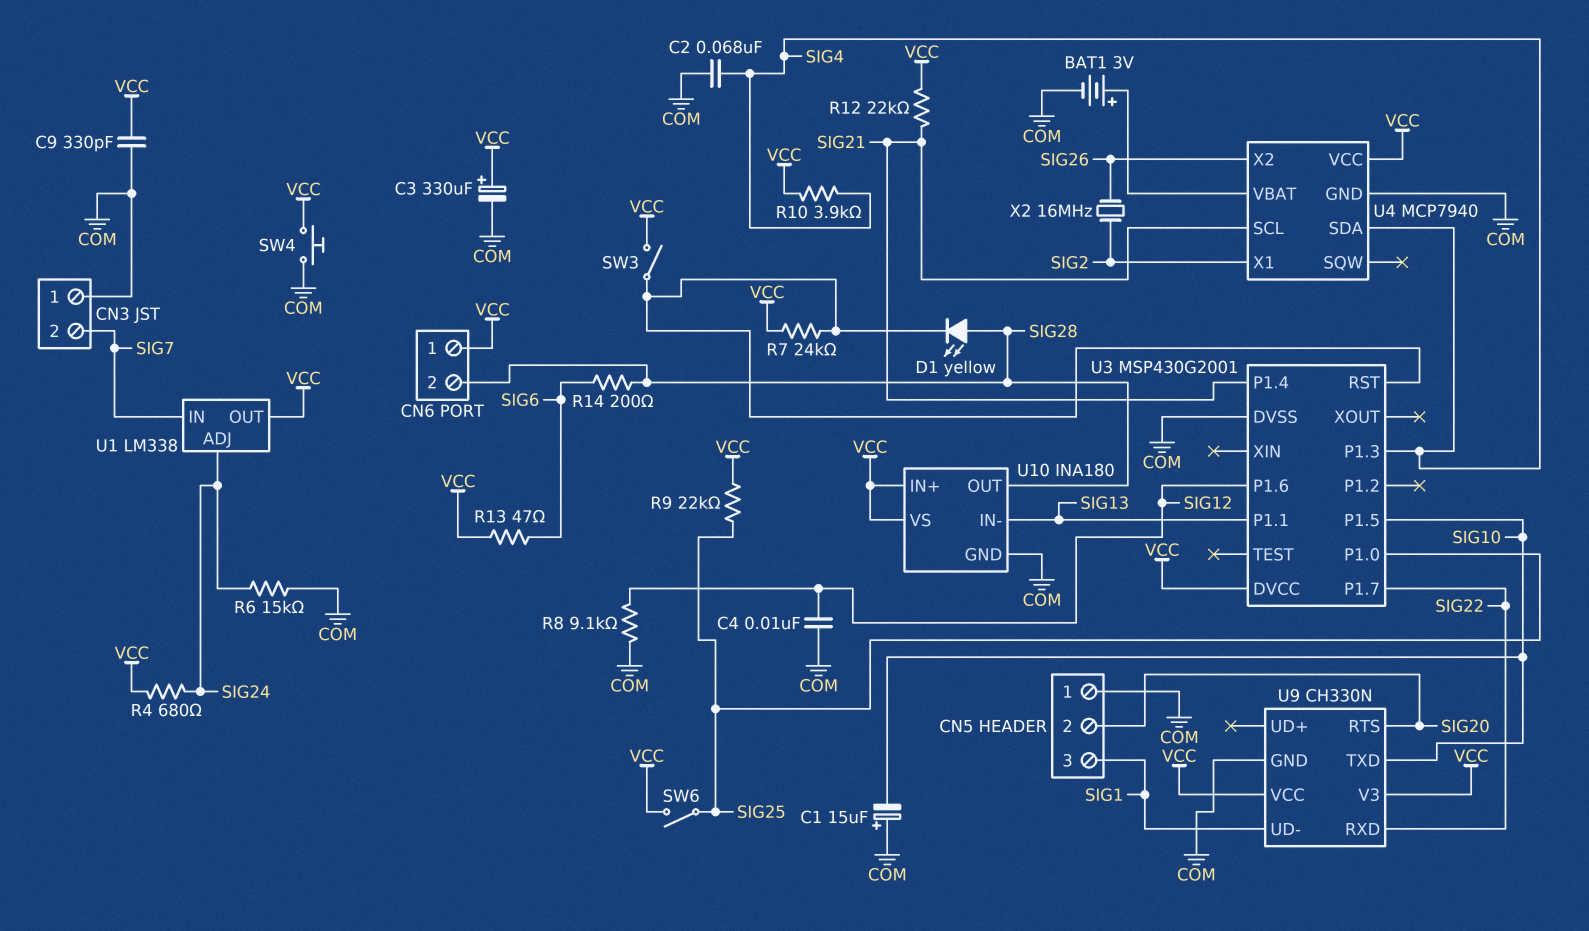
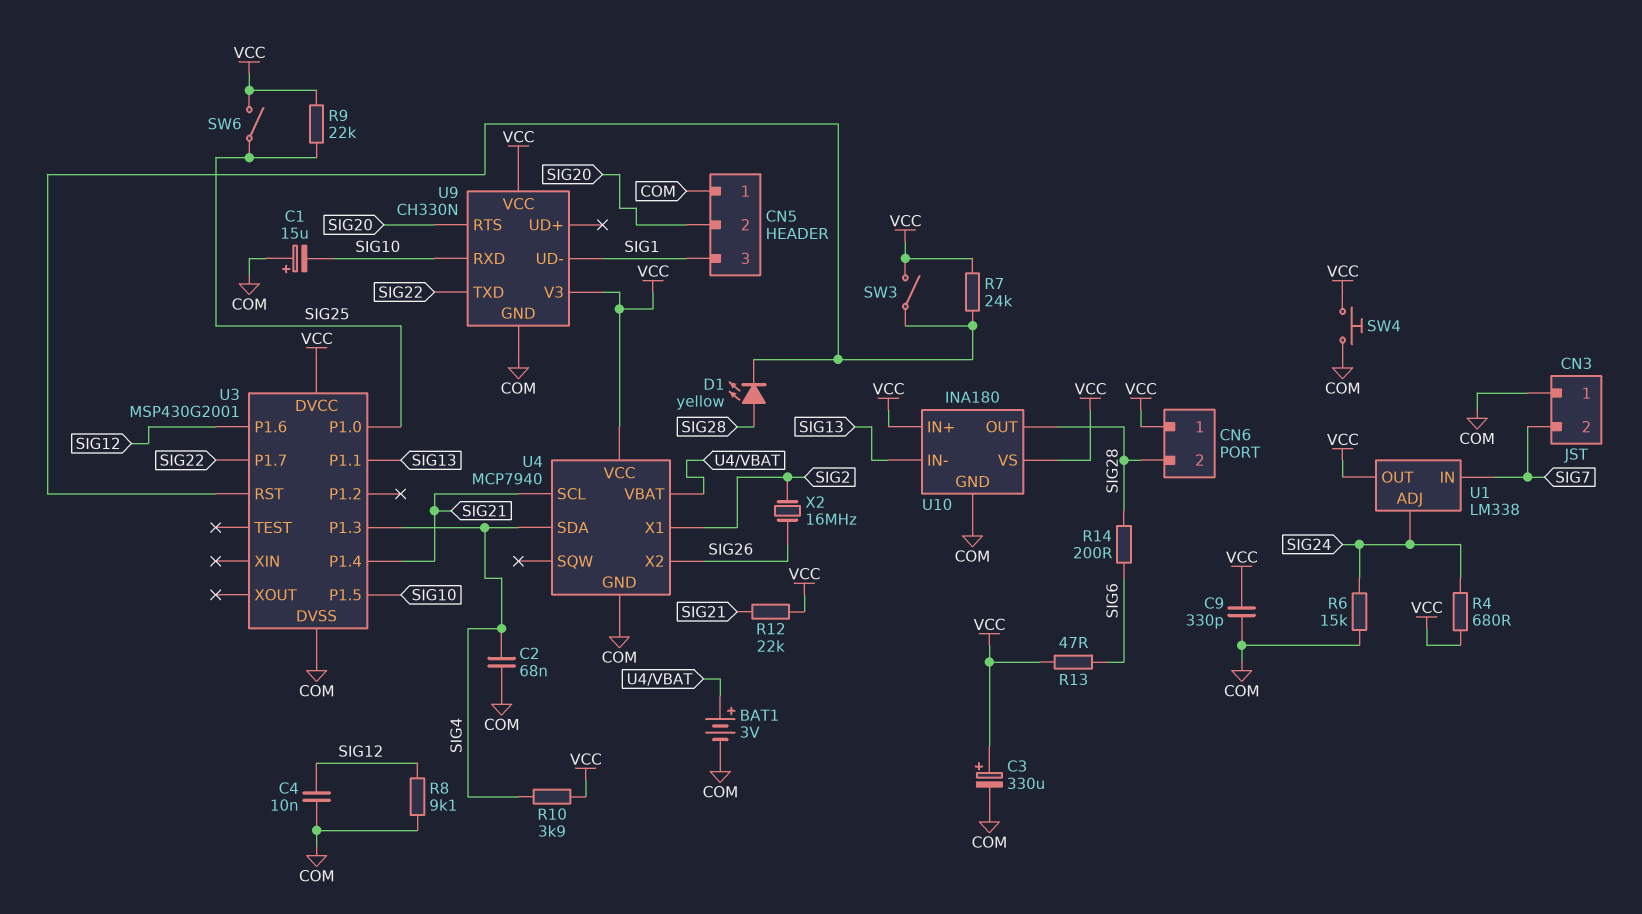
U9 pin RXD: SIG22 -> SIG10
U9 pin TXD: SIG10 -> SIG22

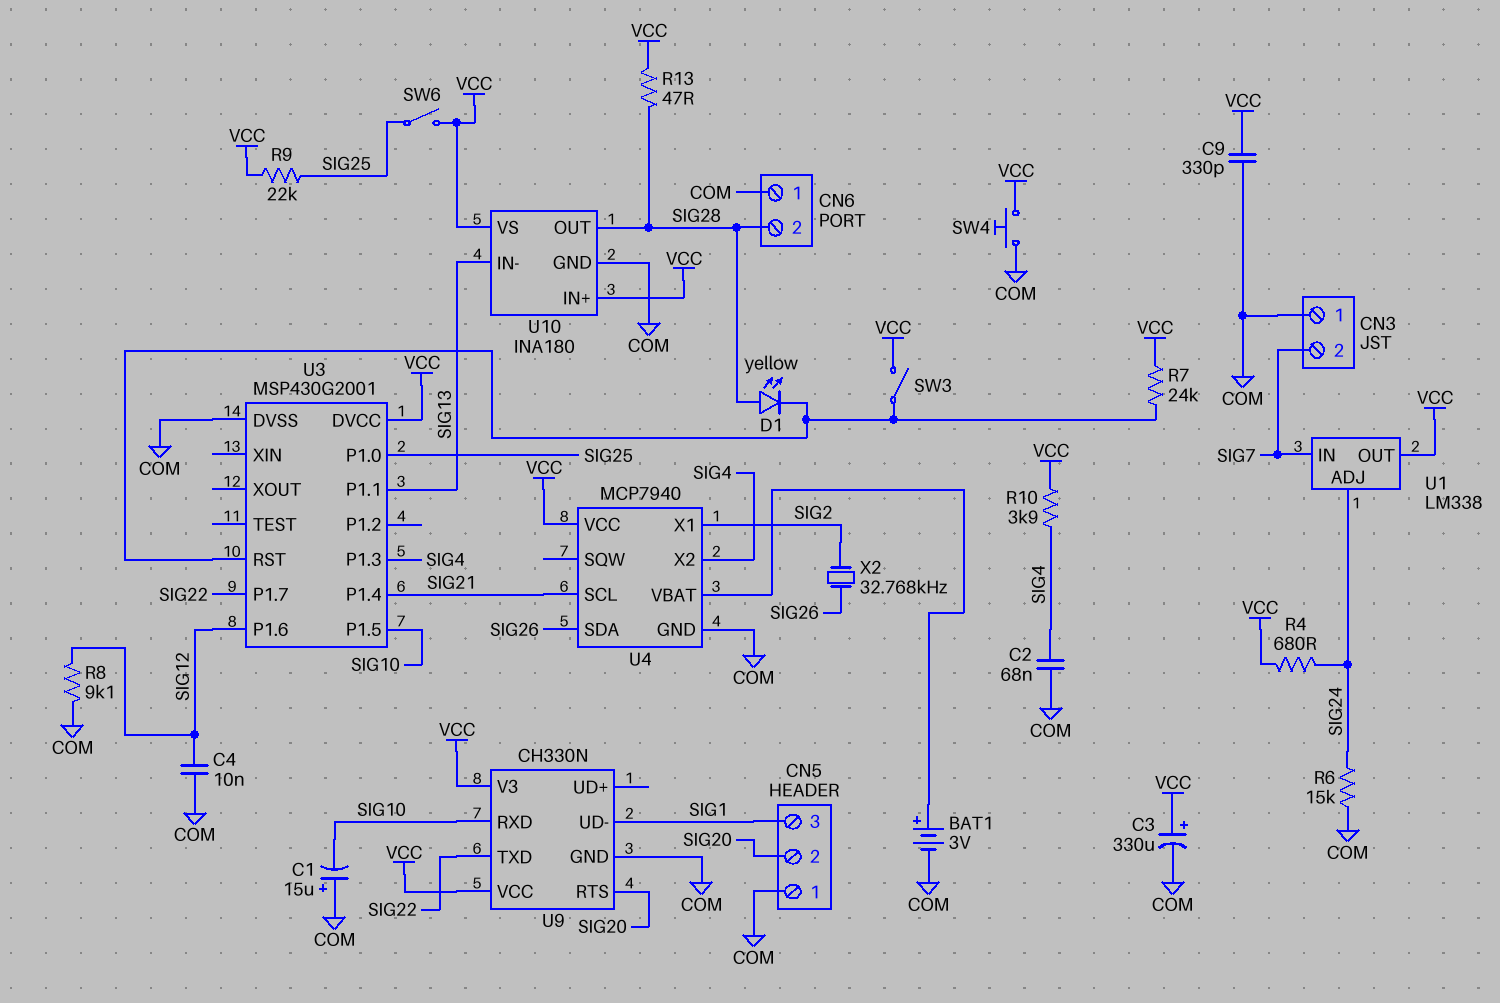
CN6 pin 1: VCC -> COM
R12: 22k (SIG21, VCC) -> none
R13: 47 (SIG6, VCC) -> 47 (SIG28, VCC)
R14: 200 (SIG6, SIG28) -> none
U4 pin SDA: SIG4 -> SIG26
U4 pin X2: SIG26 -> SIG4
X2: 16MHz (SIG2, SIG26) -> 32.768kHz (SIG2, SIG26)

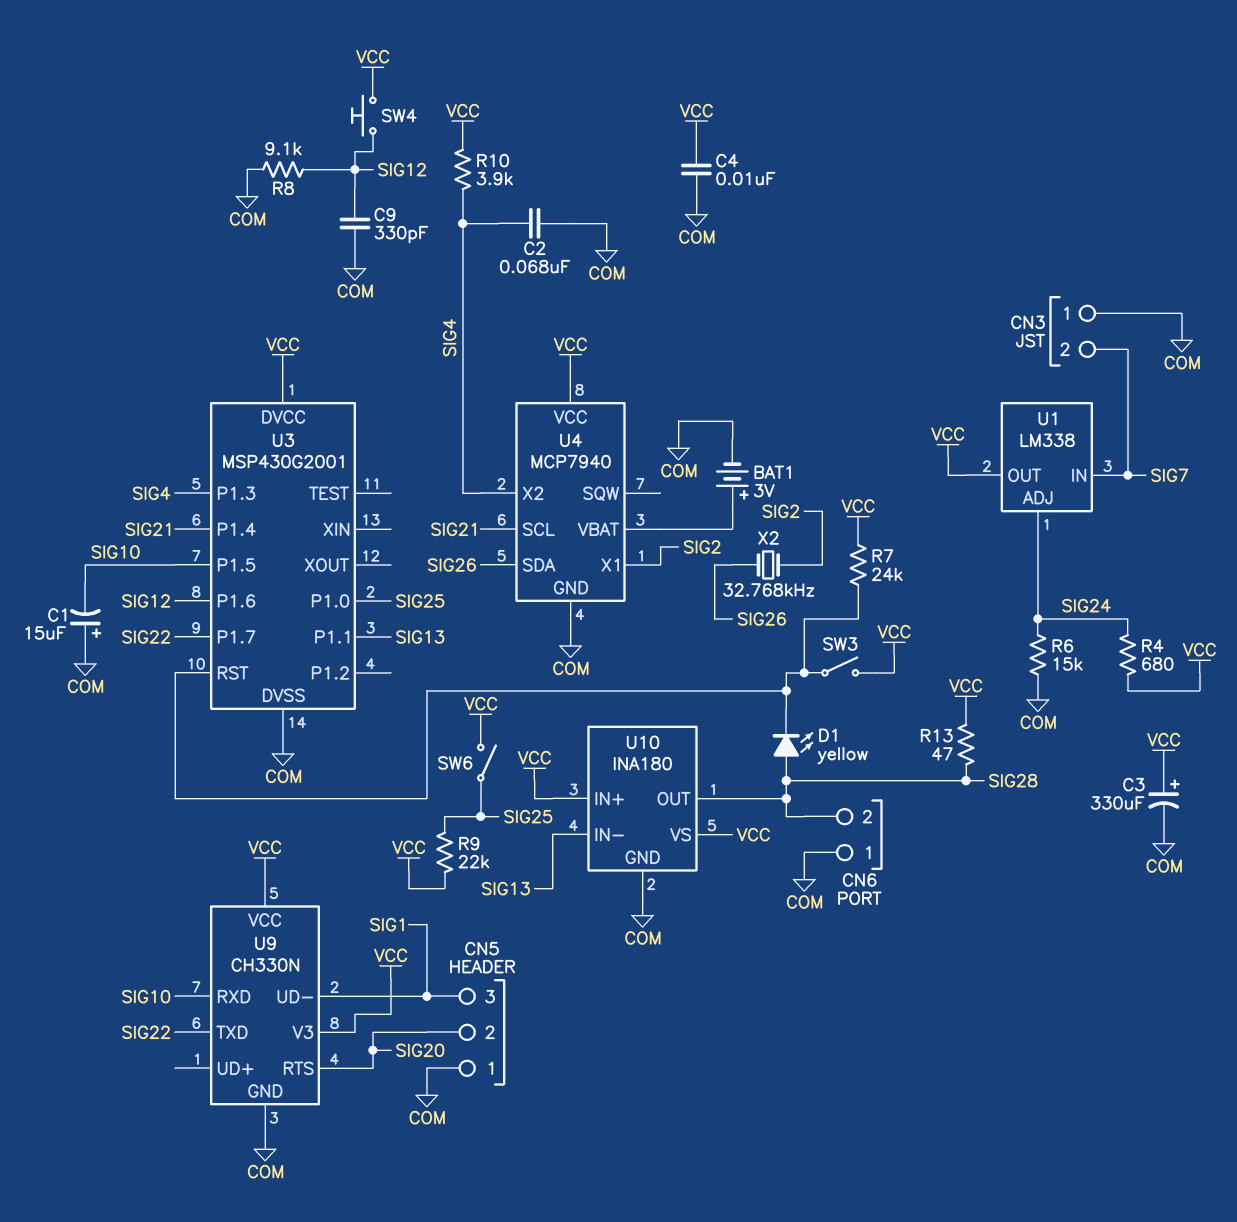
C4: 10nF (COM, SIG12) -> 10nF (COM, VCC)
C9: 330pF (COM, VCC) -> 330pF (COM, SIG12)
SW4: button (COM, VCC) -> button (SIG12, VCC)

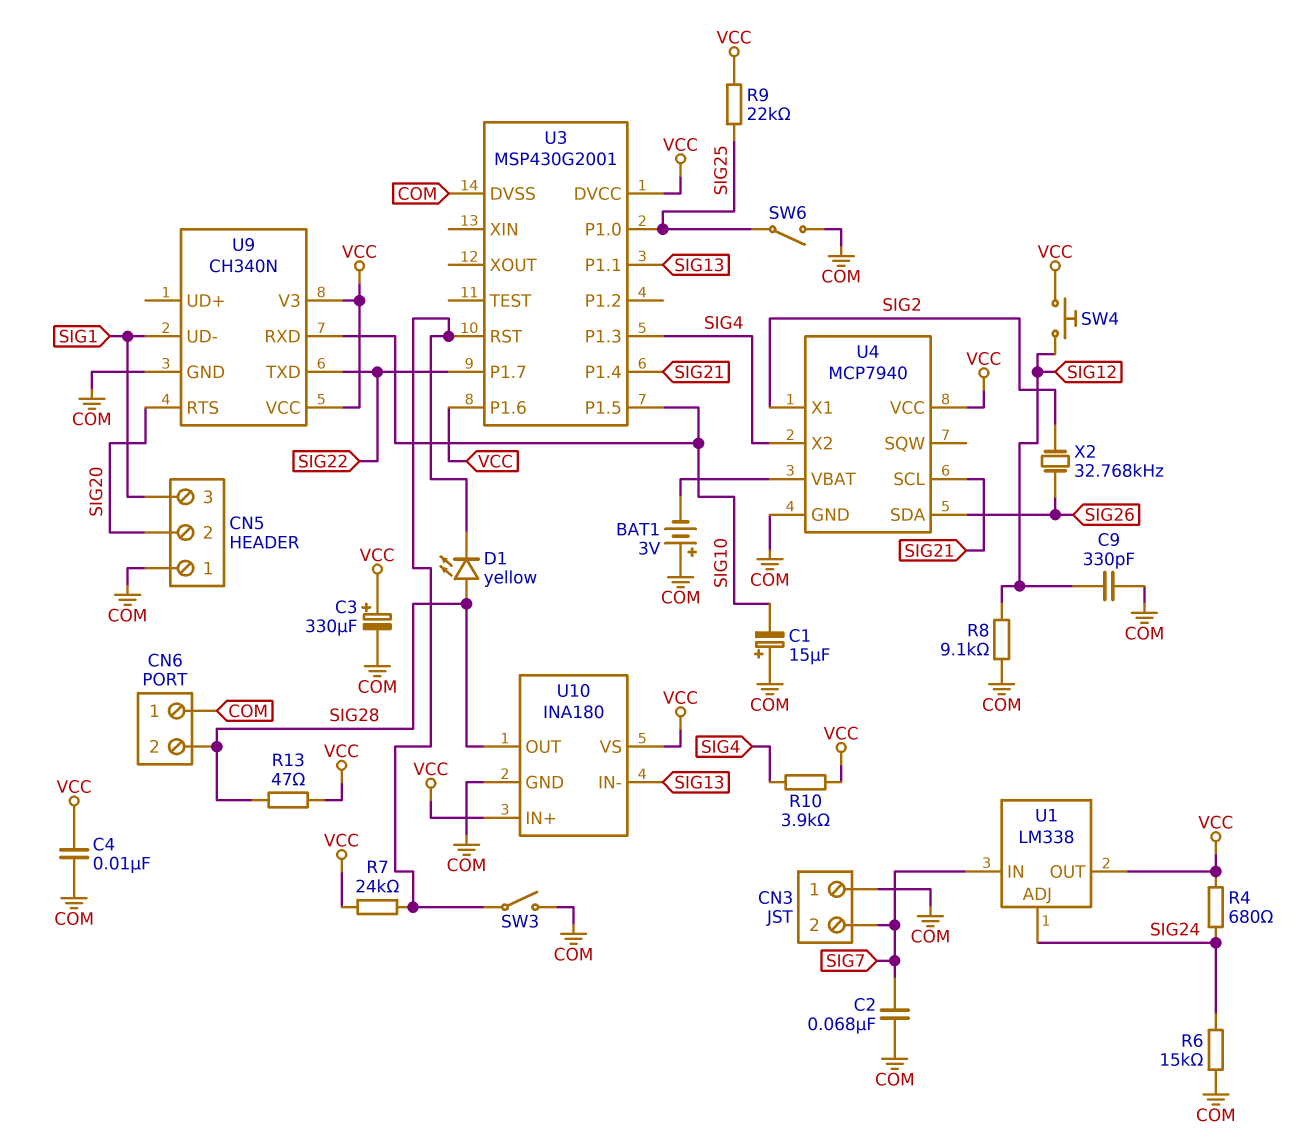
BAT1: 3V (plus U4/VBAT, minus COM) -> 3V (plus COM, minus U4/VBAT)
C2: 68nF (COM, SIG4) -> 68nF (COM, SIG7)
SW3: switch (U3/RST, VCC) -> switch (COM, U3/RST)
SW6: switch (SIG25, VCC) -> switch (COM, SIG25)
U3 pin P1.6: SIG12 -> VCC
U9: CH330N -> CH340N

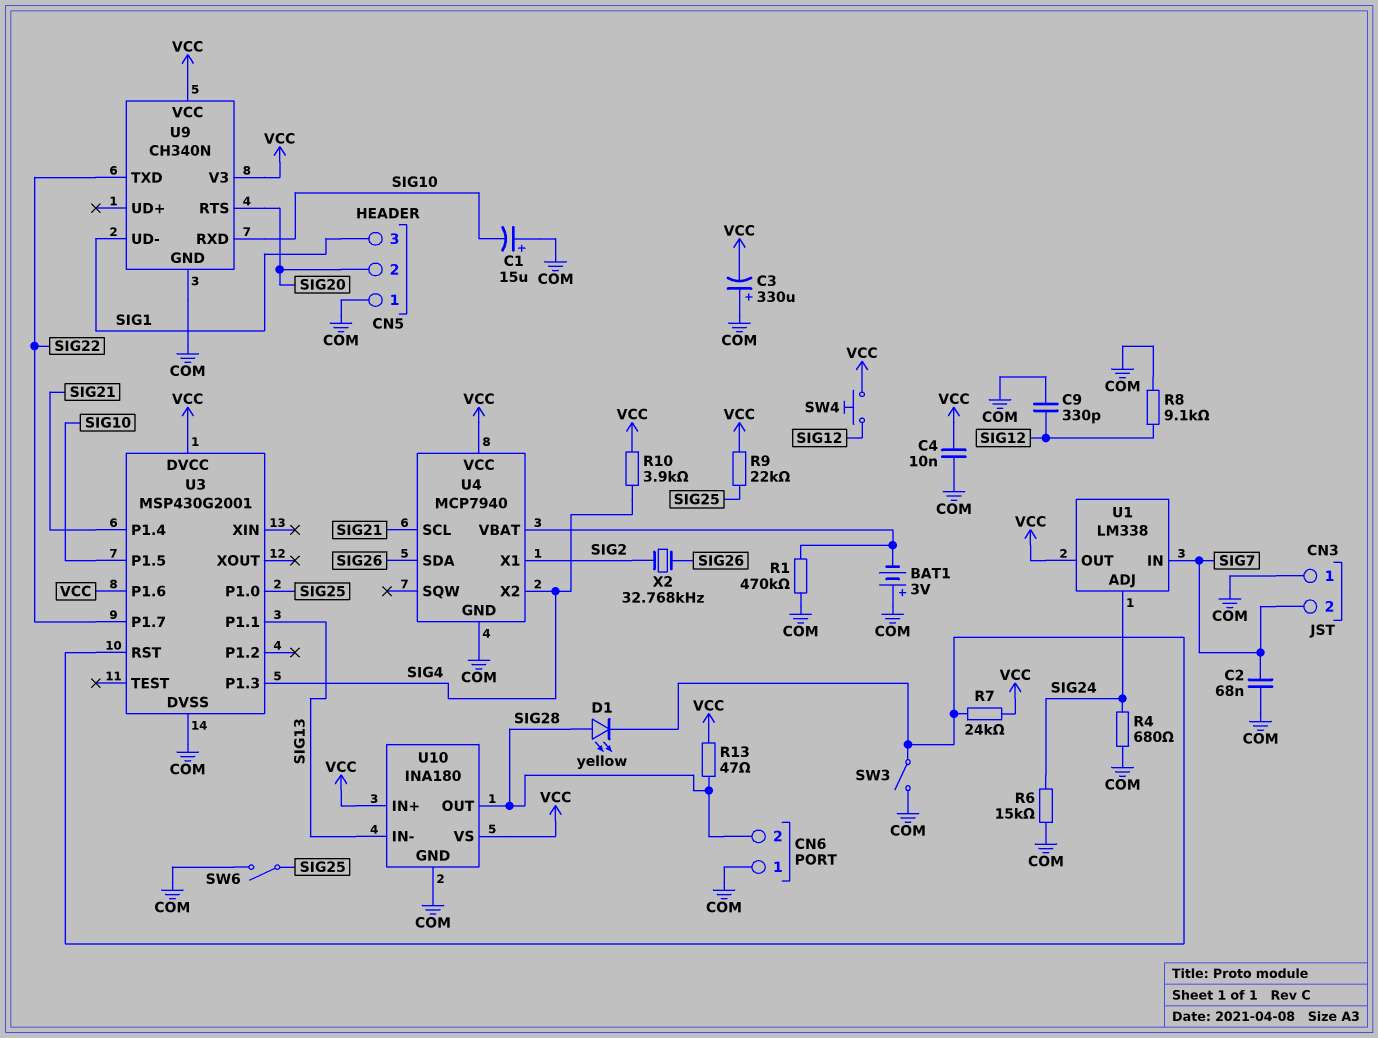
C3: 330uF (plus VCC, minus COM) -> 330uF (plus COM, minus VCC)
R1: none -> 470k (COM, U4/VBAT)
R4: 680 (SIG24, VCC) -> 680 (COM, SIG24)

